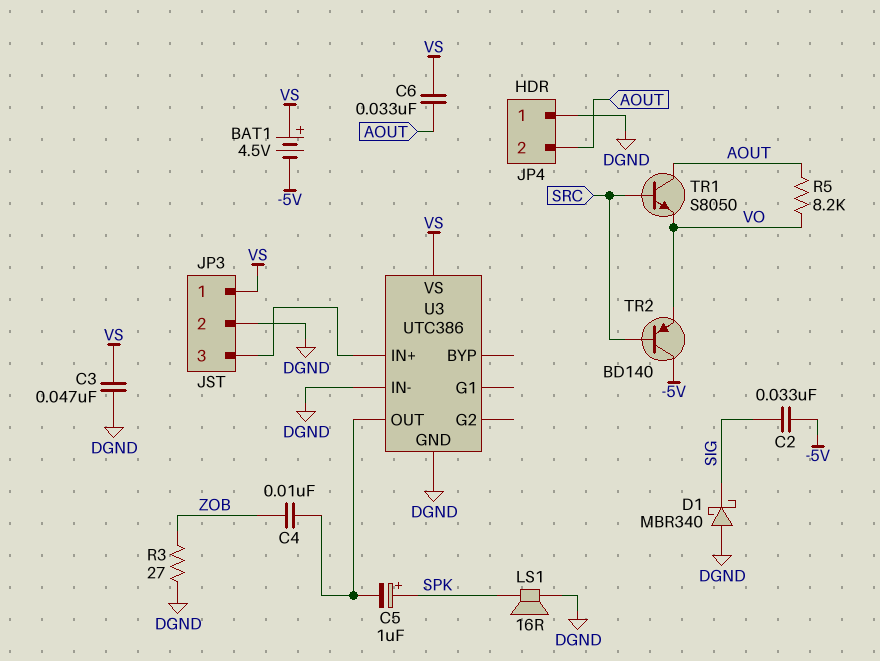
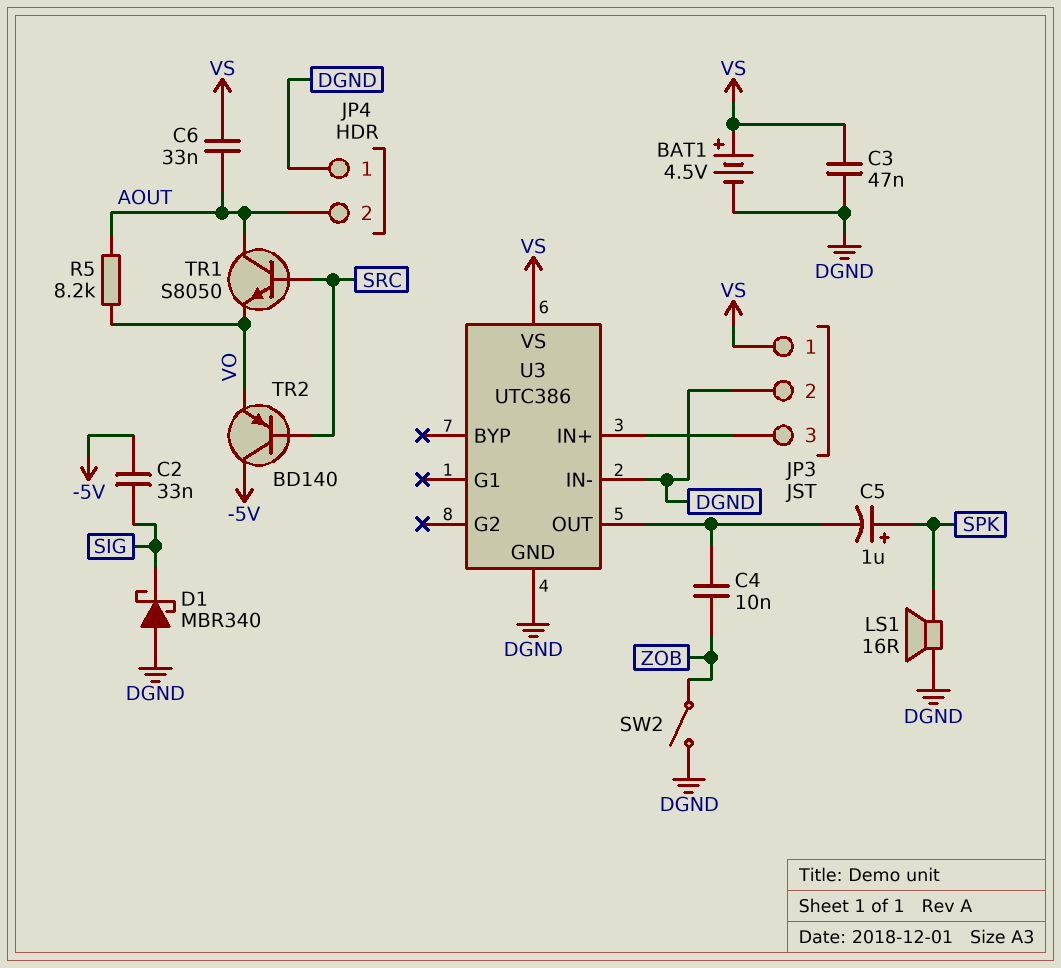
BAT1: 4.5V (plus VS, minus -5V) -> 4.5V (plus VS, minus DGND)
R3: 27 (DGND, ZOB) -> none
SW2: none -> switch (DGND, ZOB)

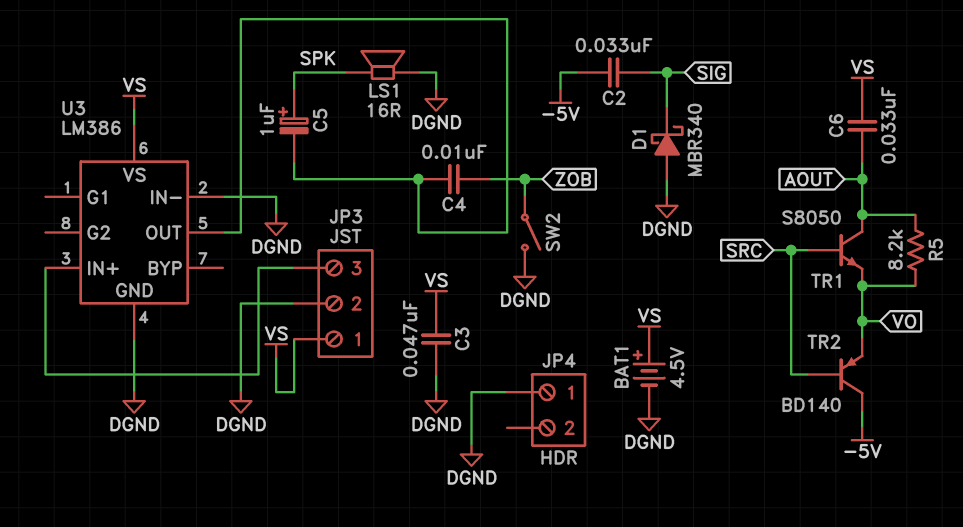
JP4 pin 2: AOUT -> none
U3: UTC386 -> LM386

